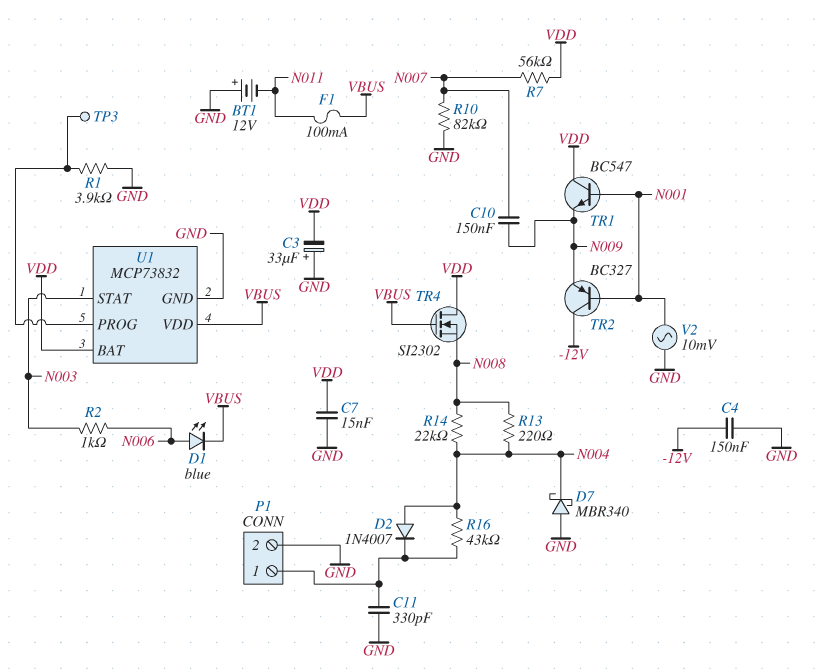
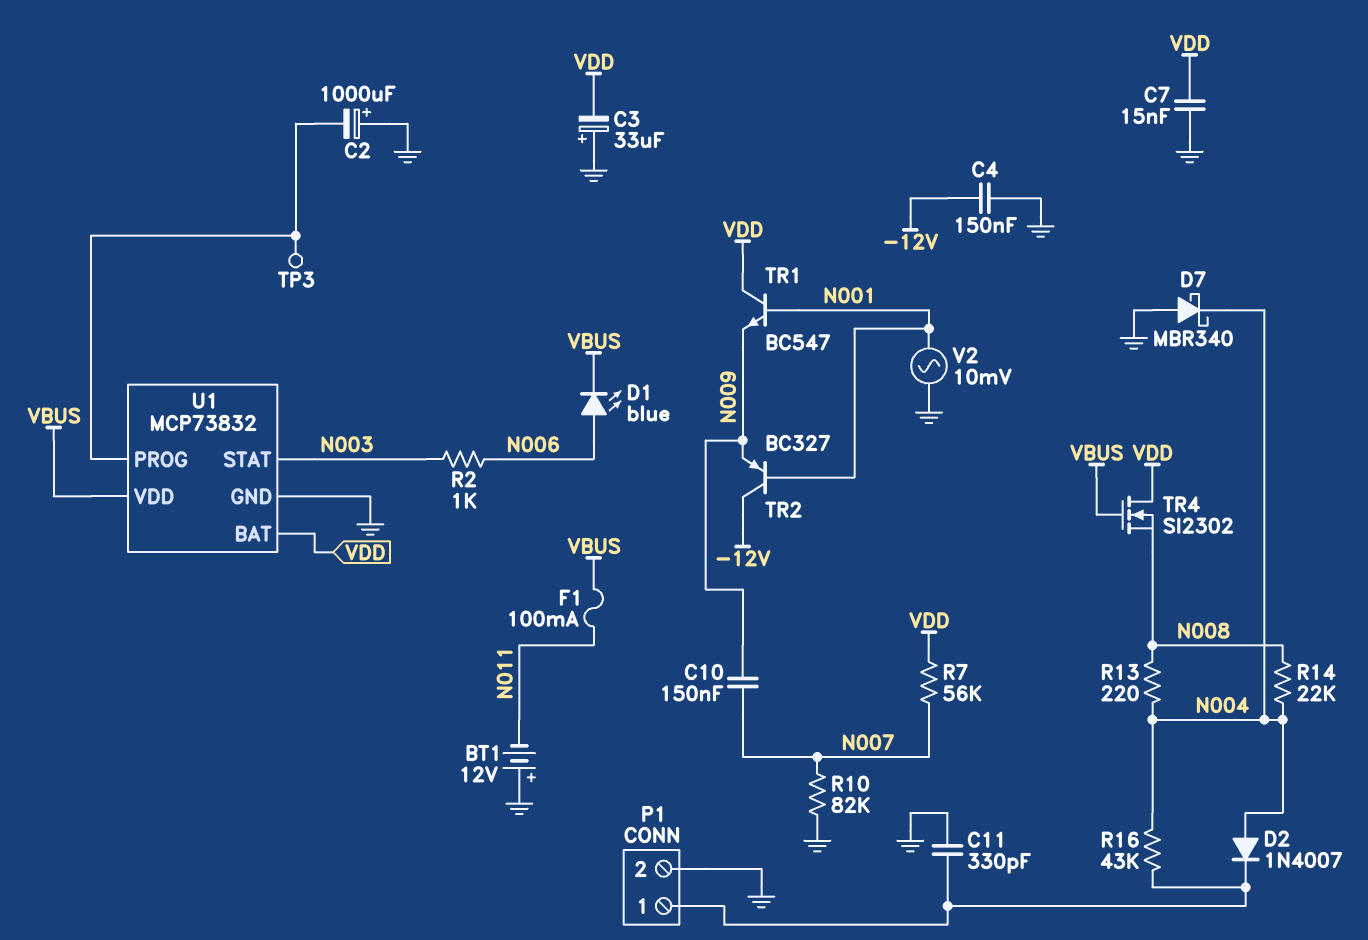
C2: none -> 1000uF (plus GND, minus U1/PROG)
R1: 3.9k (GND, U1/PROG) -> none

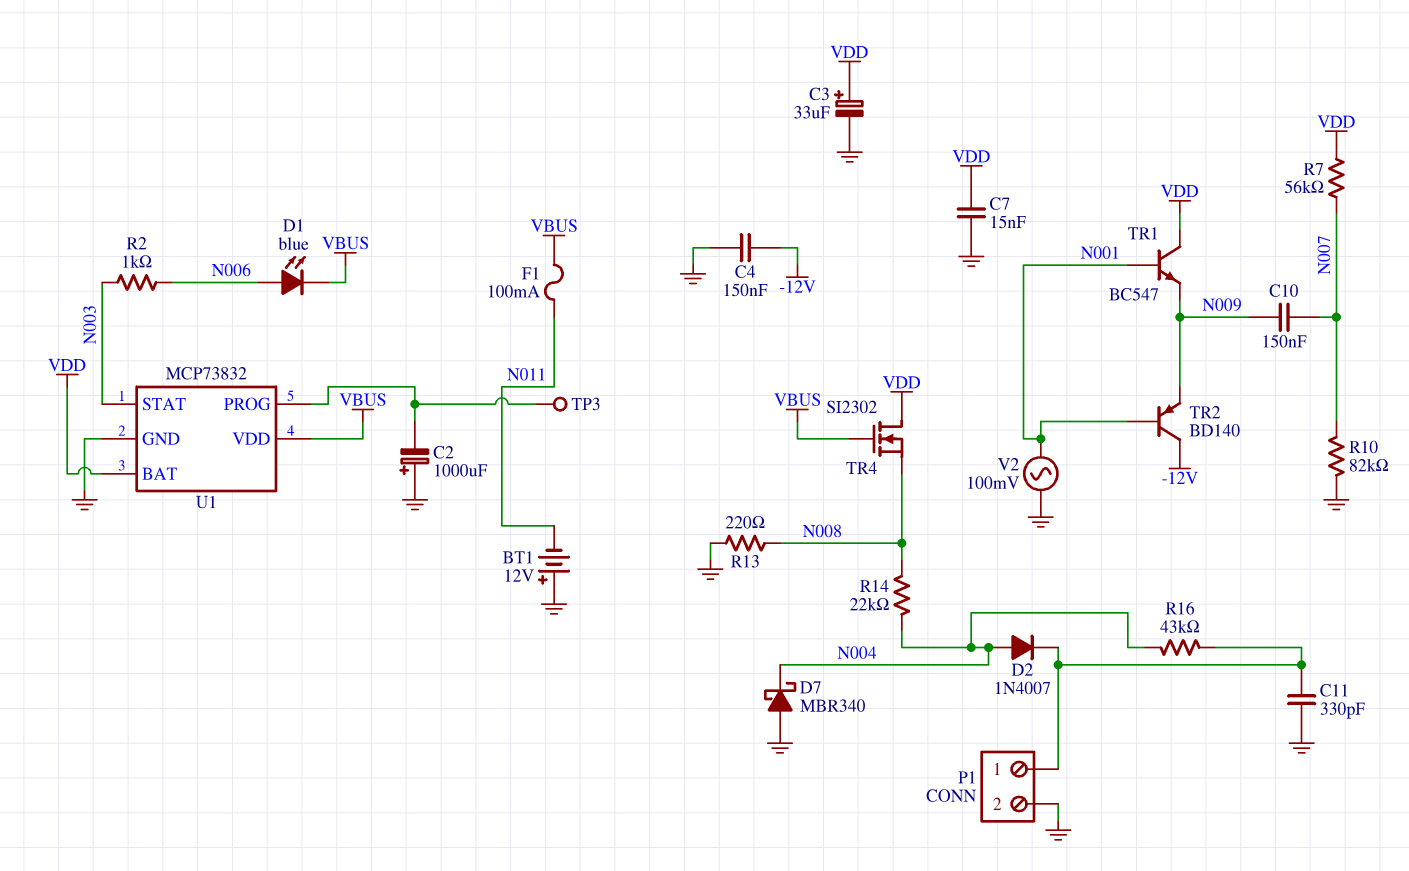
C3: 33uF (plus GND, minus VDD) -> 33uF (plus VDD, minus GND)
R13: 220 (N004, N008) -> 220 (GND, N008)
TR2: PNP BC327 (B N001, C -12V, E N009) -> PNP BD140 (B N001, C -12V, E N009)
V2: AC 10mV (GND, N001) -> AC 100mV (GND, N001)

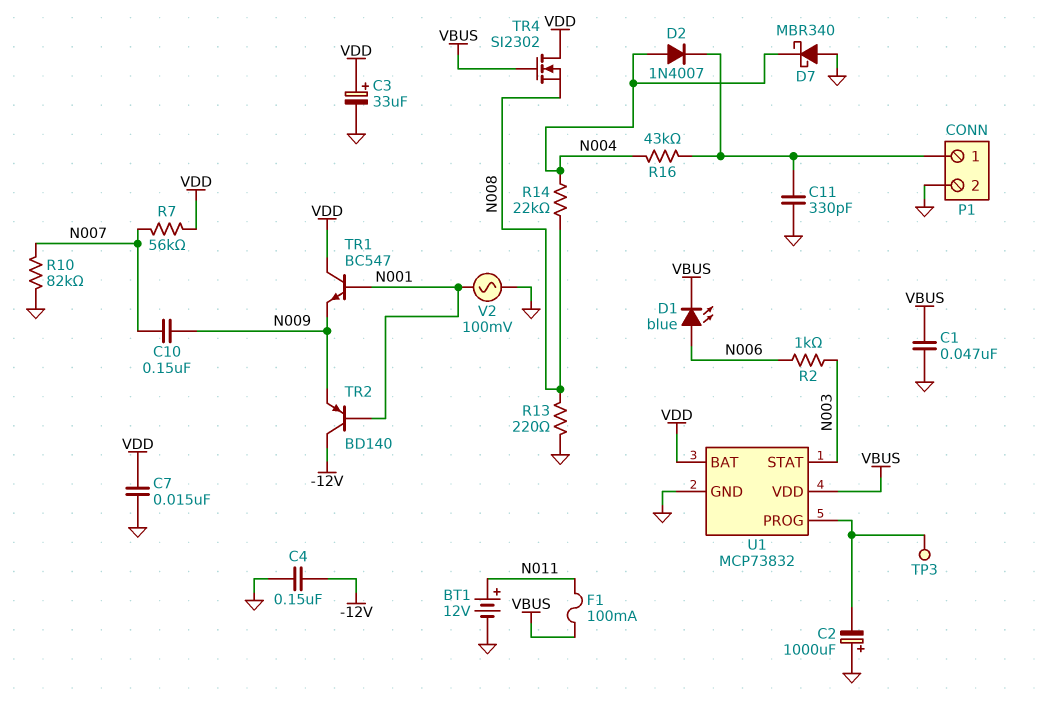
BT1: 12V (plus GND, minus N011) -> 12V (plus N011, minus GND)
C1: none -> 47nF (GND, VBUS)

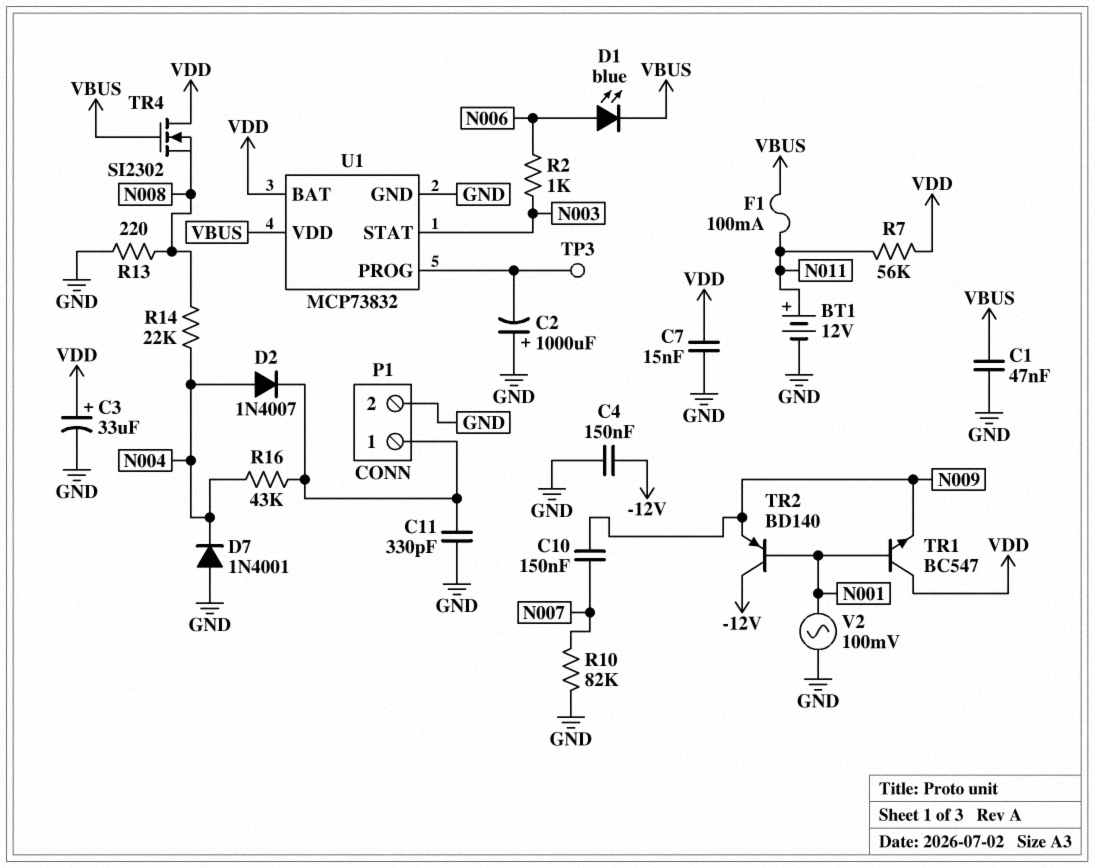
D7: schottky MBR340 (A GND, K N004) -> diode 1N4001 (A GND, K N004)
R7: 56k (N007, VDD) -> 56k (N011, VDD)

